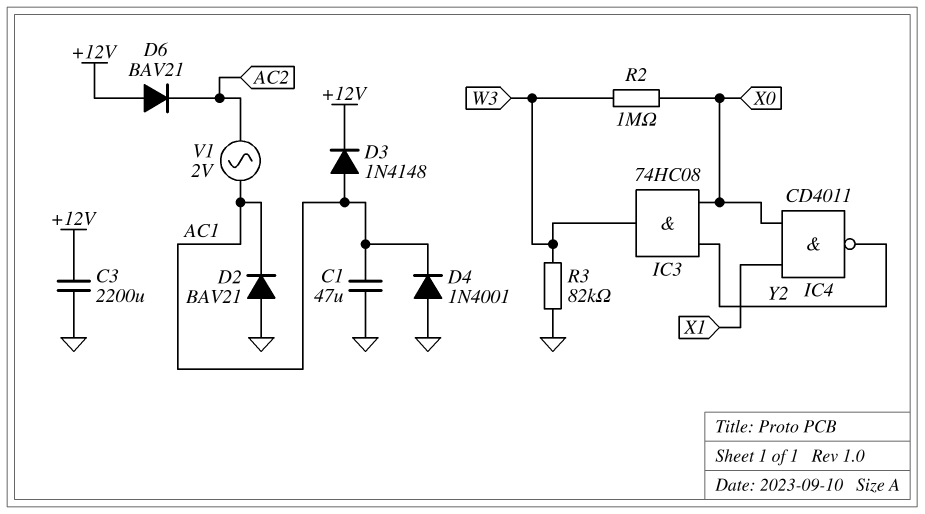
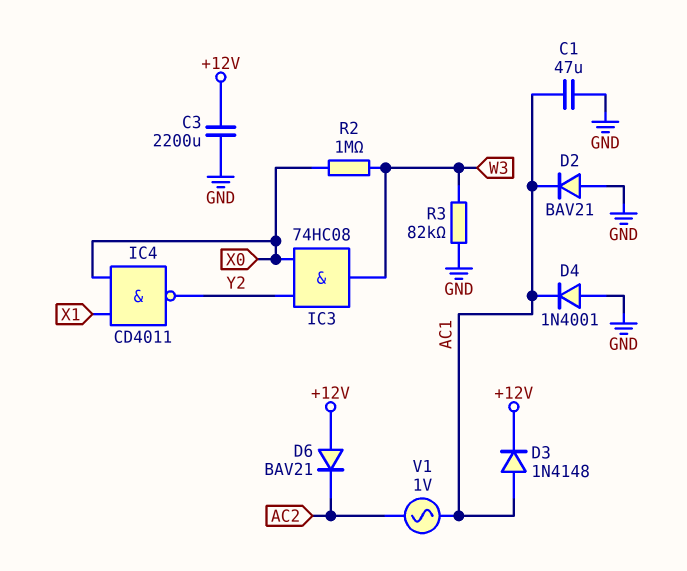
V1: AC 2V (AC1, AC2) -> AC 1V (AC1, AC2)

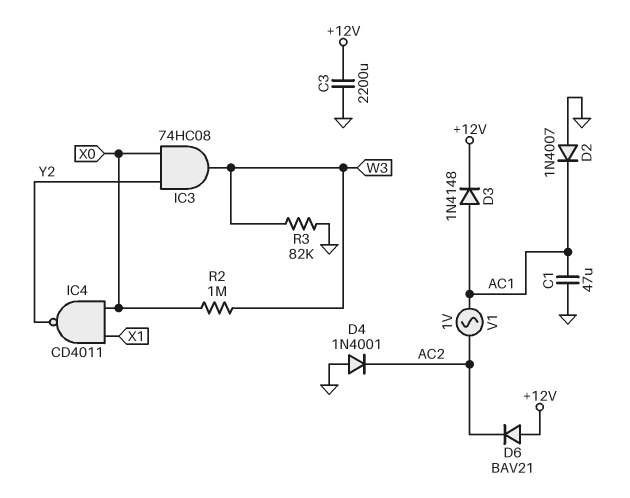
D2: diode BAV21 (A GND, K AC1) -> diode 1N4007 (A GND, K AC1)
D4: diode 1N4001 (A GND, K AC1) -> diode 1N4001 (A GND, K AC2)

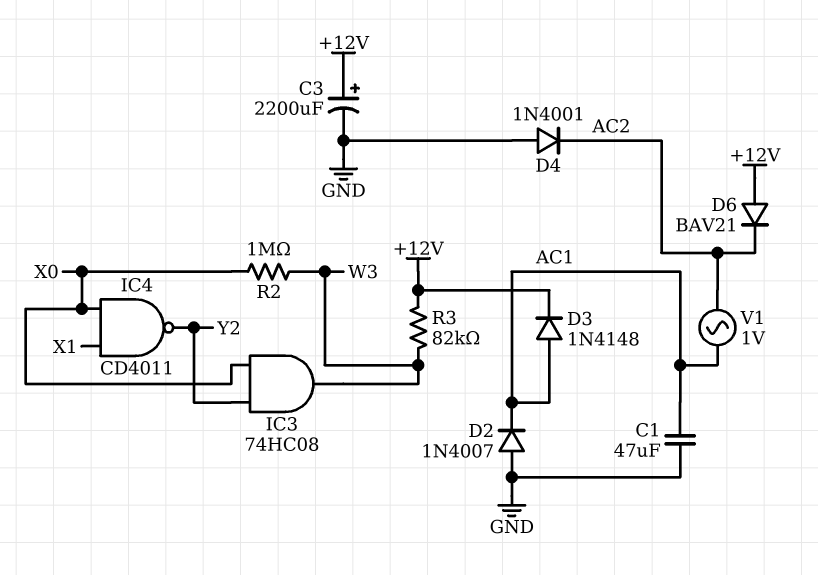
C3: 2200uF (+12V, GND) -> 2200uF (plus +12V, minus GND)
R3: 82k (GND, W3) -> 82k (+12V, W3)

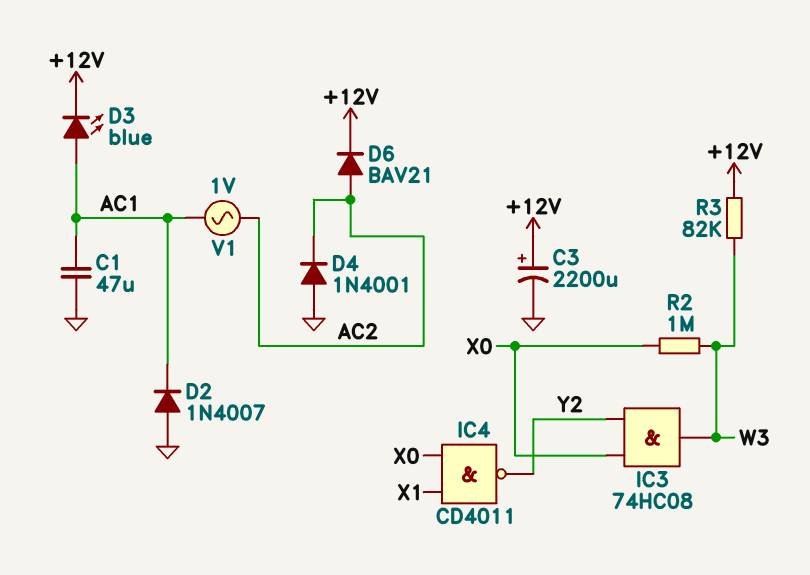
D3: diode 1N4148 (A AC1, K +12V) -> LED blue (A AC1, K +12V)
D6: diode BAV21 (A +12V, K AC2) -> diode BAV21 (A AC2, K +12V)

